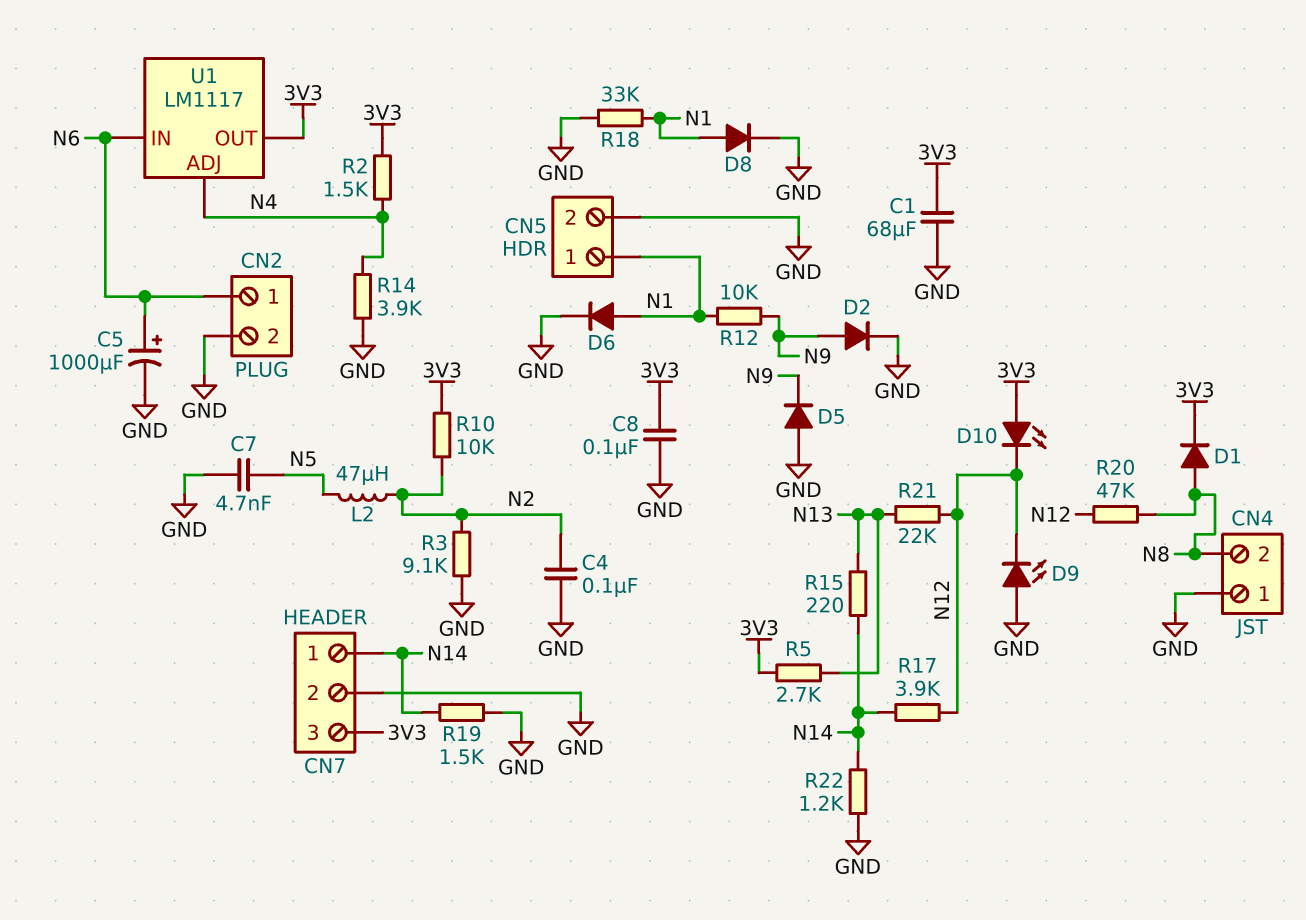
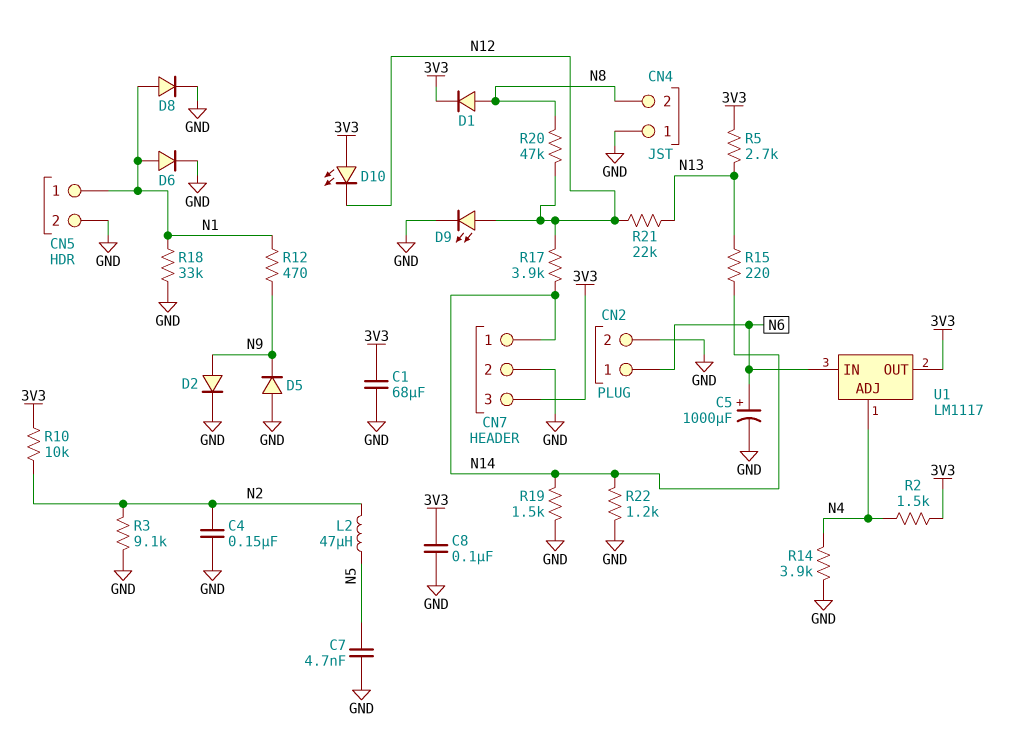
C4: 100nF (GND, N2) -> 150nF (GND, N2)
D9: LED (A GND, K N12) -> LED (A N12, K GND)
R12: 10k (N1, N9) -> 470 (N1, N9)

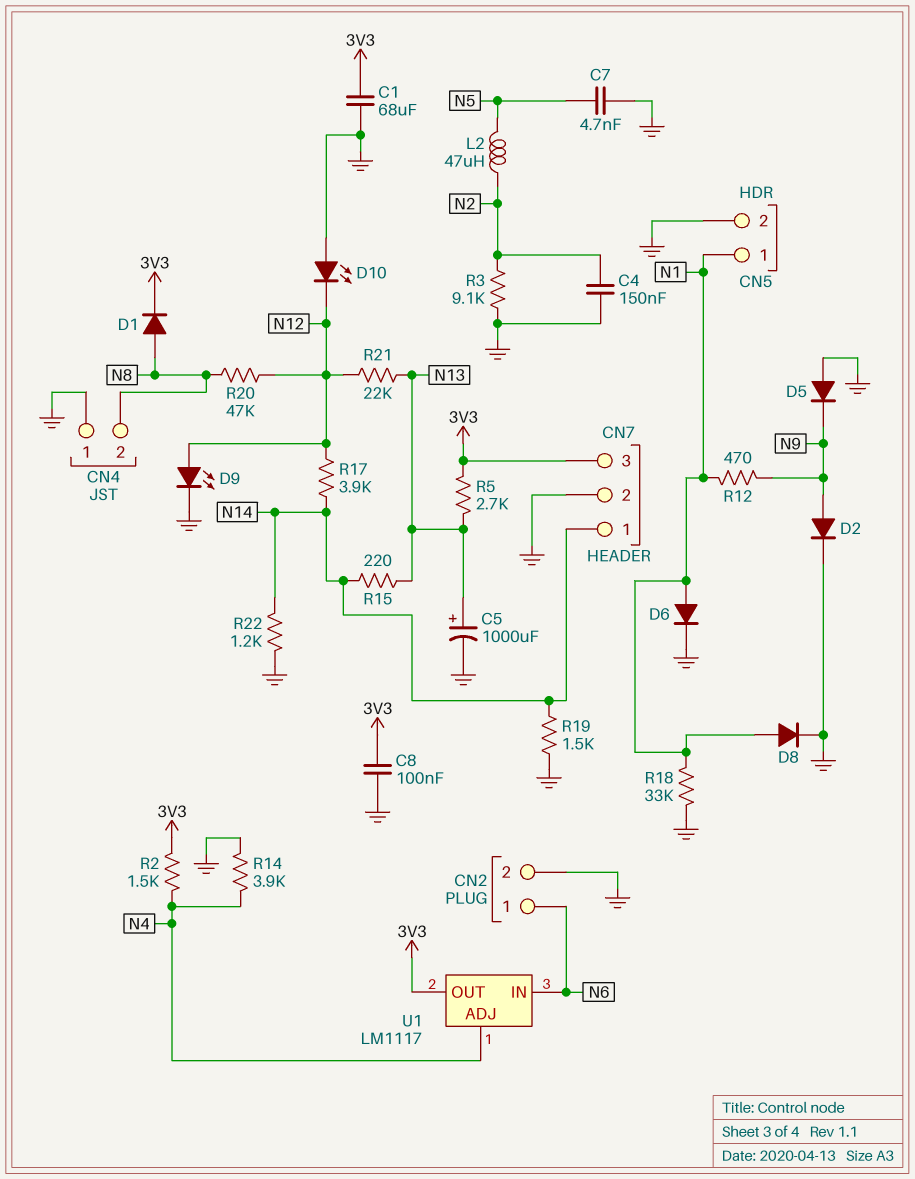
C5: 1000uF (plus N6, minus GND) -> 1000uF (plus N13, minus GND)
D10: LED (A 3V3, K N12) -> LED (A GND, K N12)
R10: 10k (3V3, N2) -> none

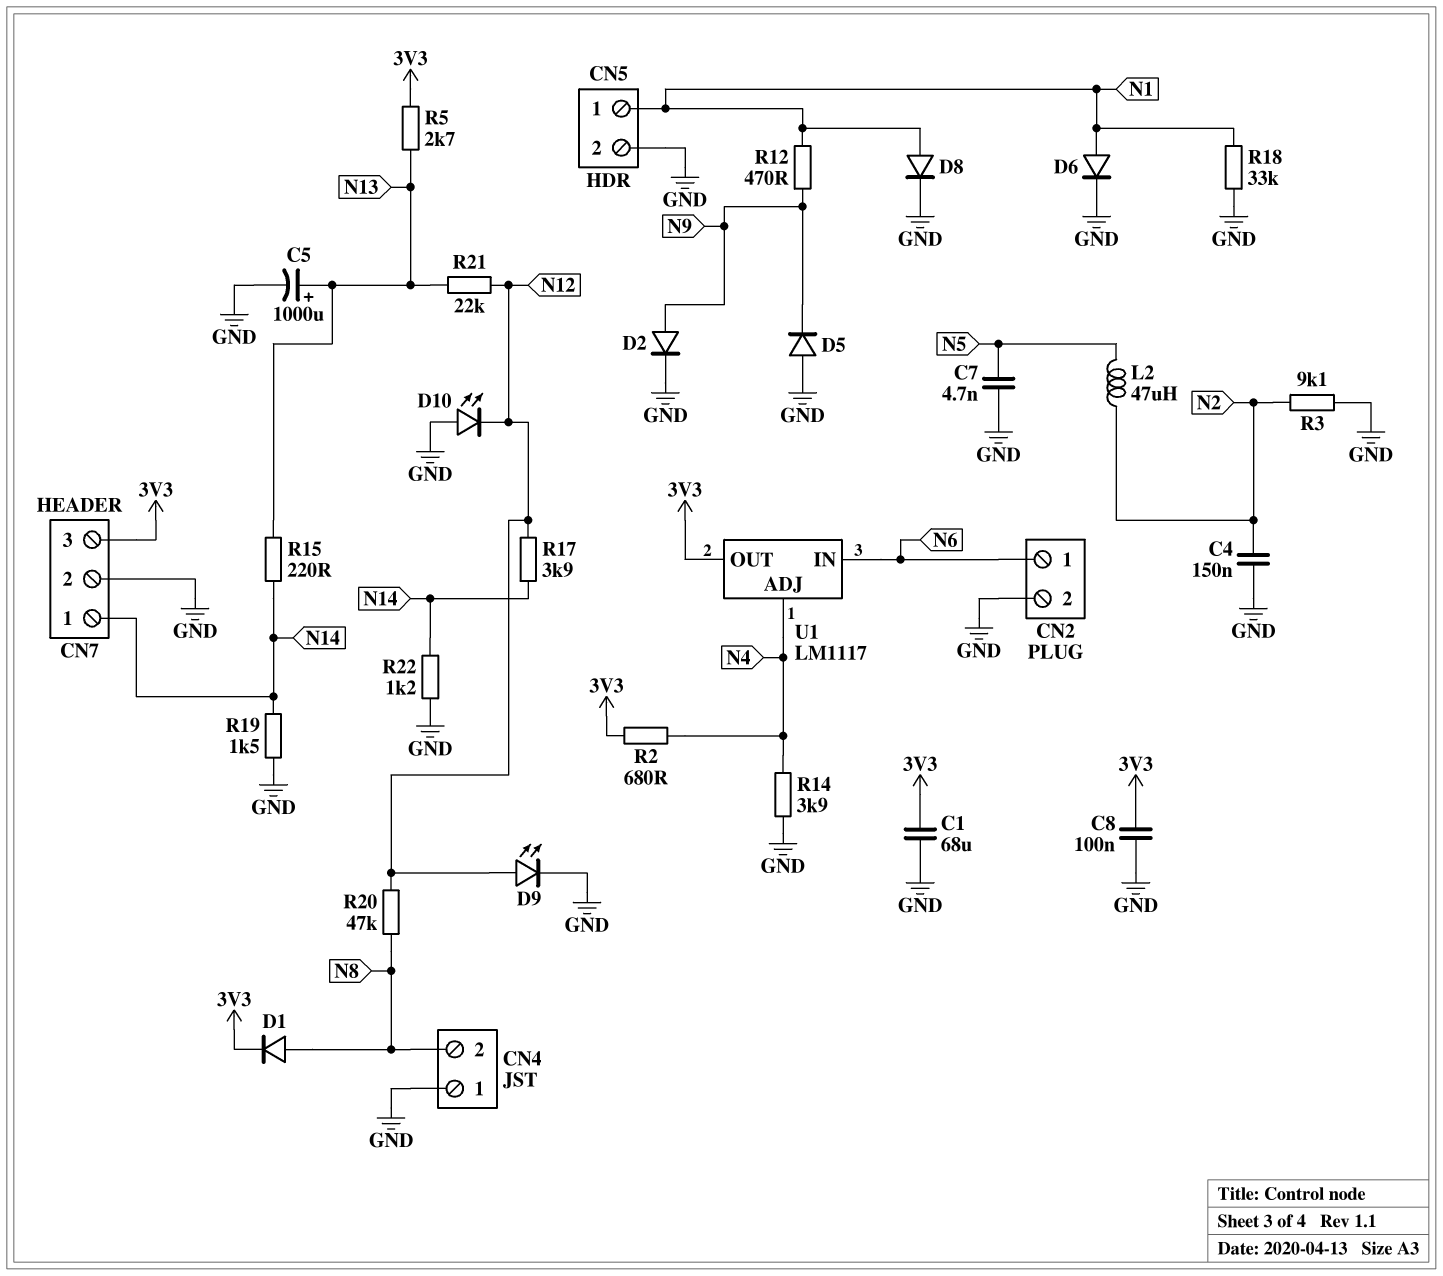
R2: 1.5k (3V3, N4) -> 680 (3V3, N4)

